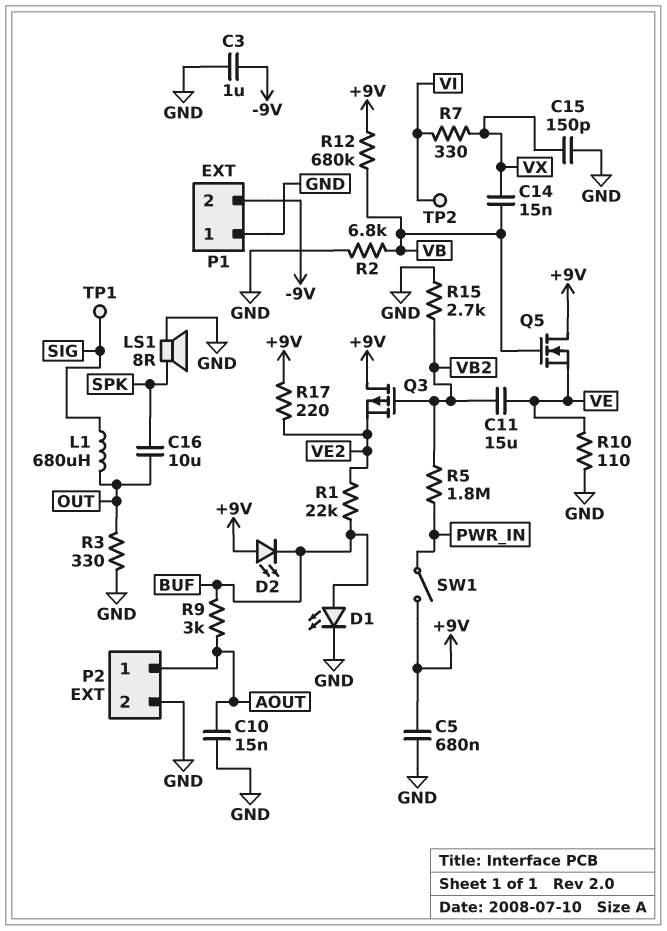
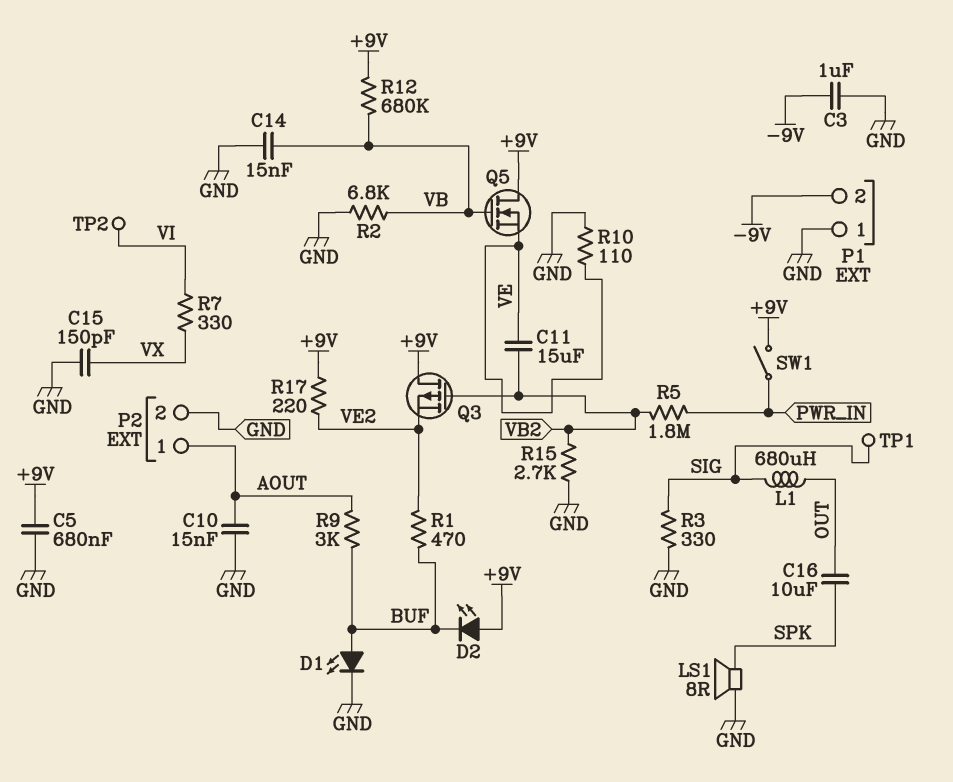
C14: 15nF (VB, VX) -> 15nF (GND, VB)
R1: 22k (BUF, VE2) -> 470 (BUF, VE2)
R3: 330 (GND, OUT) -> 330 (GND, SIG)

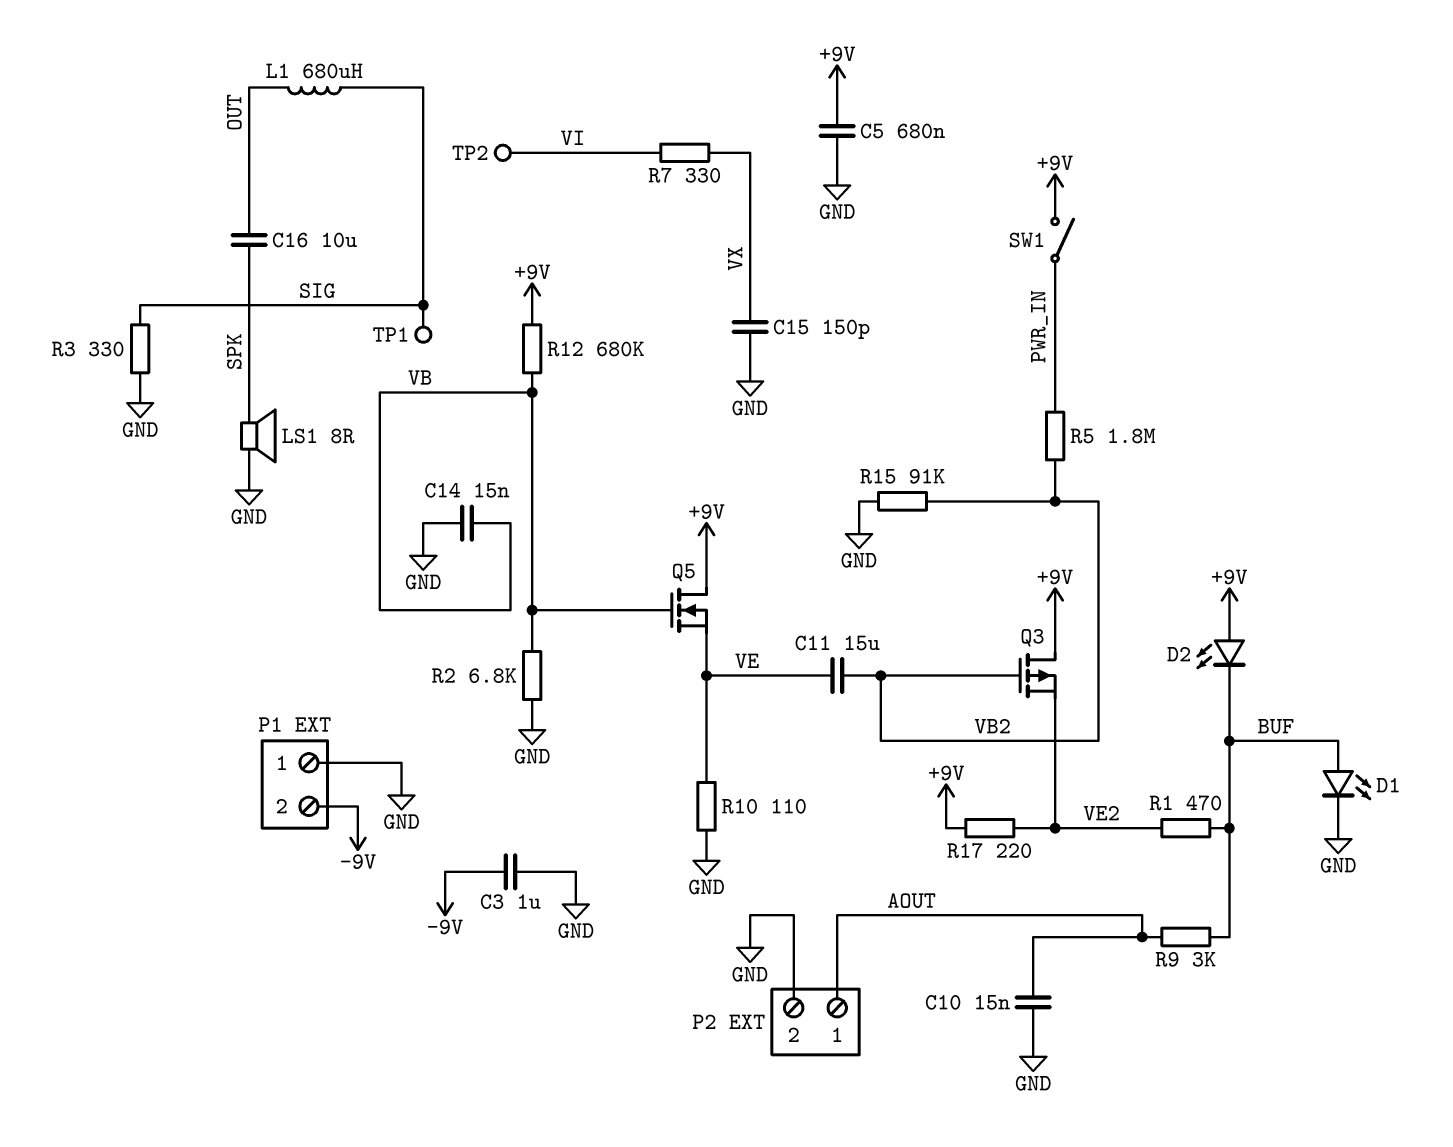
R15: 2.7k (GND, VB2) -> 91k (GND, VB2)

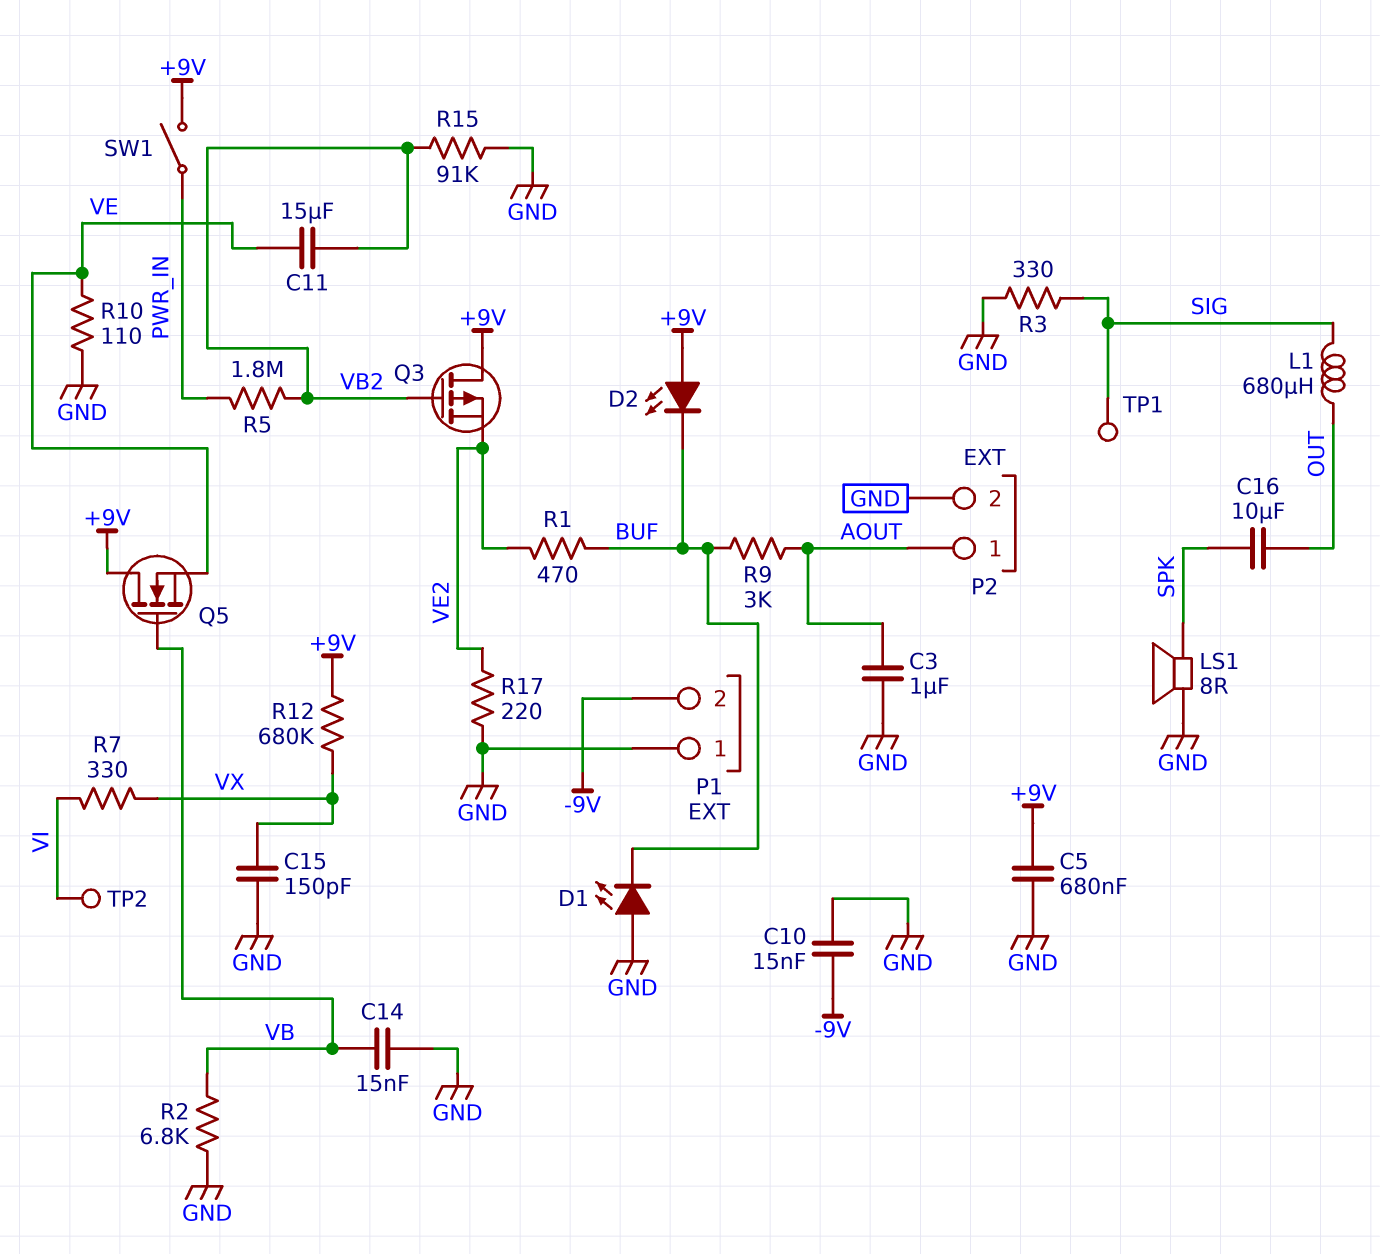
C3: 1uF (-9V, GND) -> 1uF (AOUT, GND)
C10: 15nF (AOUT, GND) -> 15nF (-9V, GND)
D1: LED (A BUF, K GND) -> LED (A GND, K BUF)
R12: 680k (+9V, VB) -> 680k (+9V, VX)
R17: 220 (+9V, VE2) -> 220 (GND, VE2)

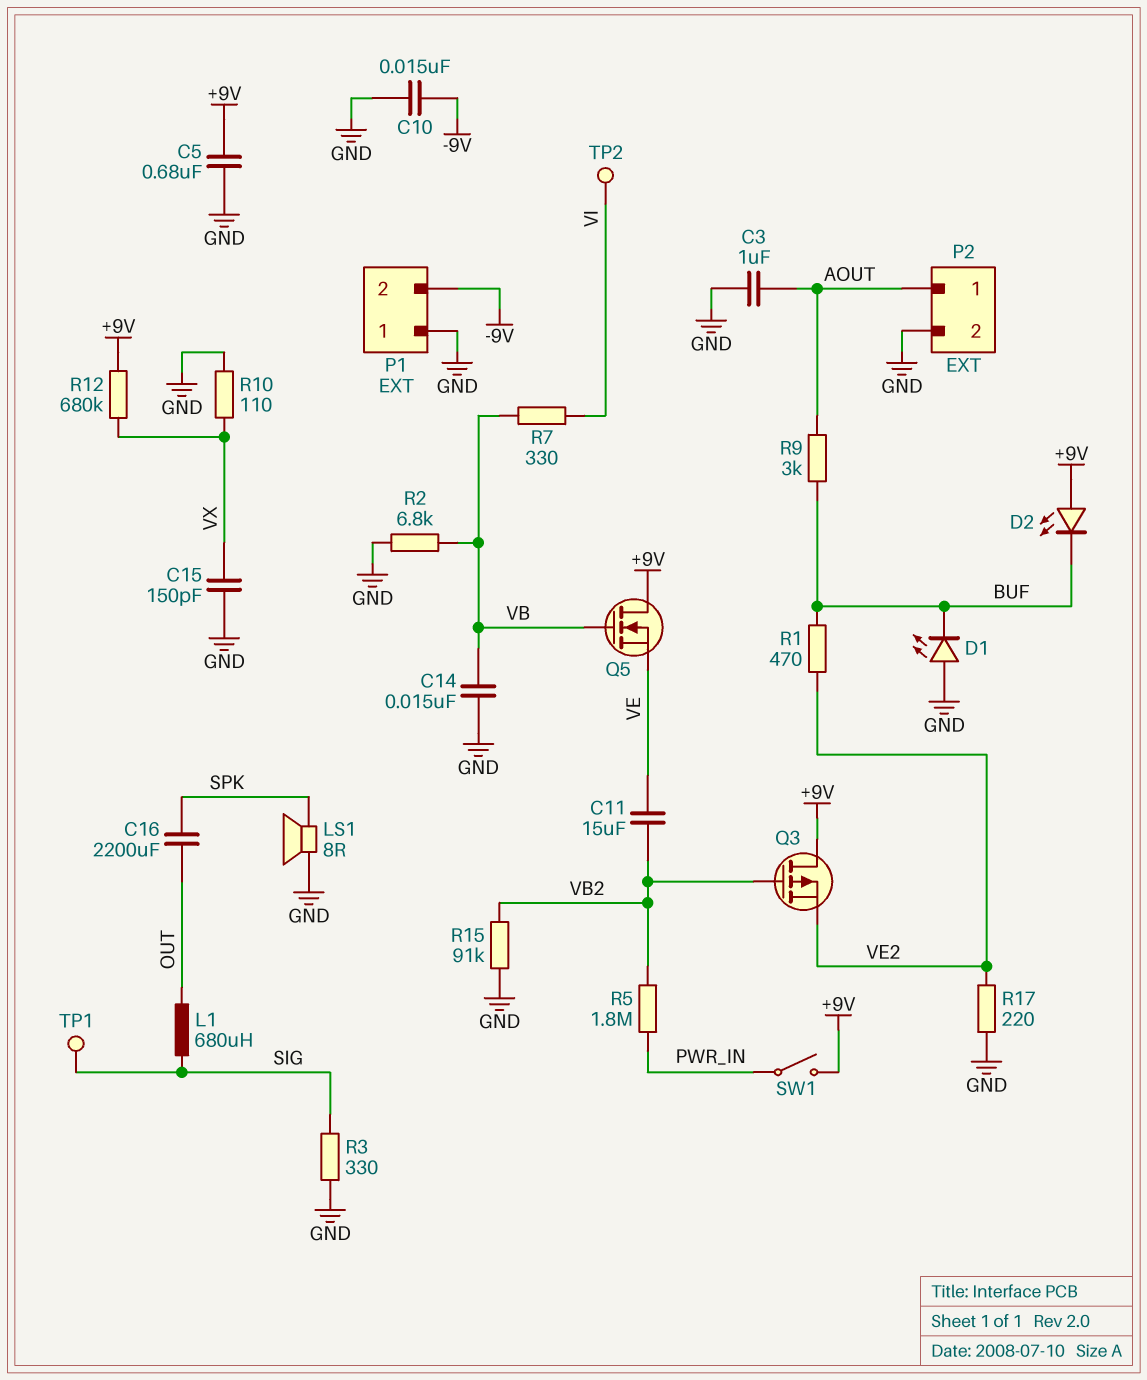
C16: 10uF (OUT, SPK) -> 2200uF (OUT, SPK)
R7: 330 (VI, VX) -> 330 (VB, VI)
R10: 110 (GND, VE) -> 110 (GND, VX)

